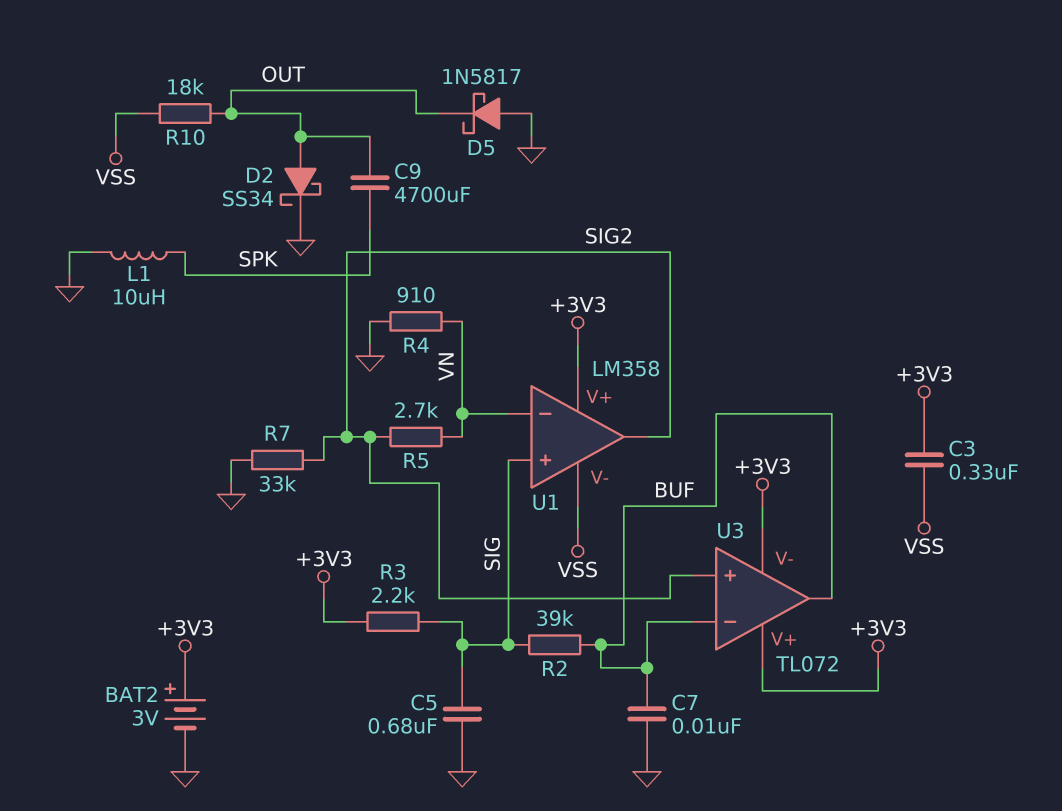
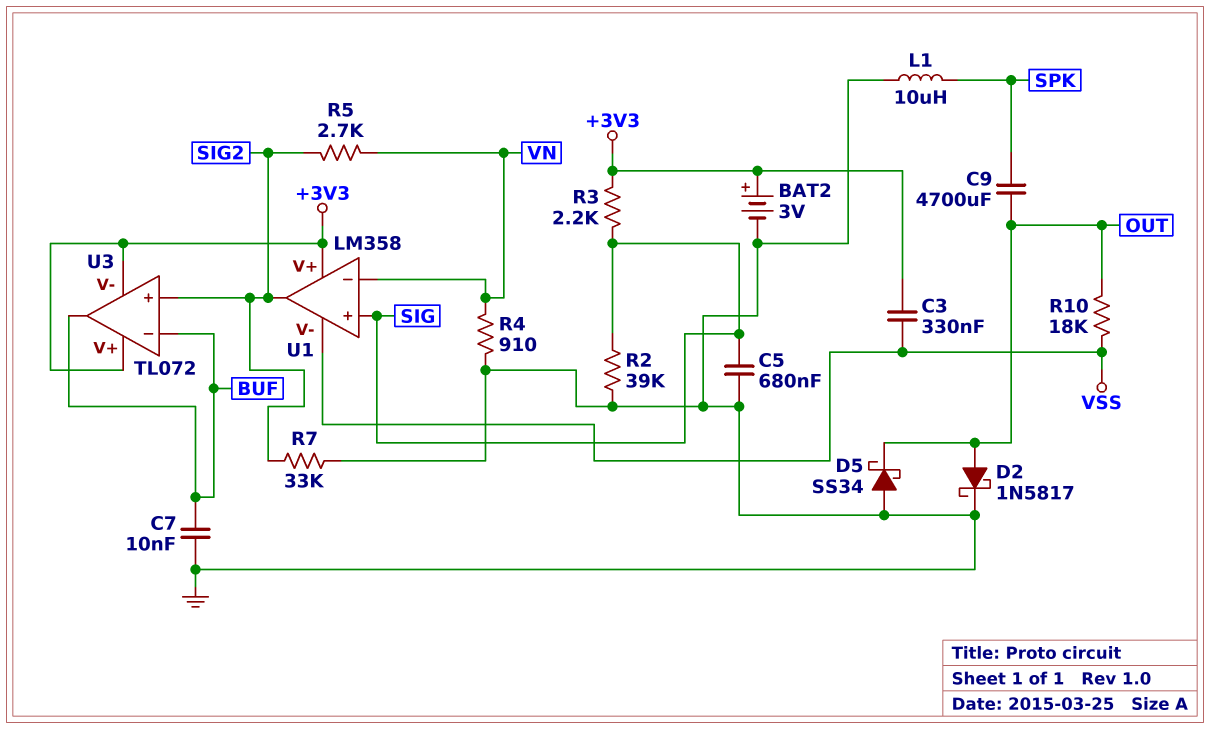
D2: schottky SS34 (A OUT, K GND) -> schottky 1N5817 (A OUT, K GND)
D5: schottky 1N5817 (A GND, K OUT) -> schottky SS34 (A GND, K OUT)
R2: 39k (BUF, SIG) -> 39k (GND, SIG)

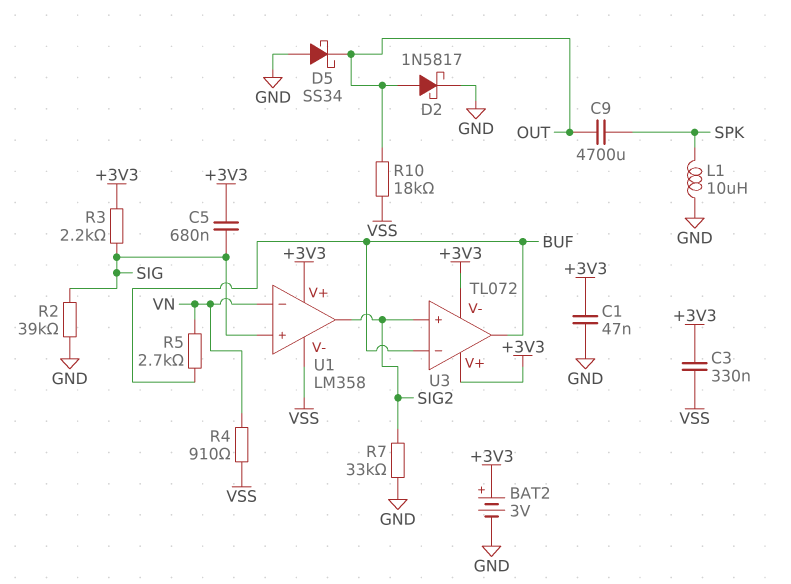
C1: none -> 47nF (+3V3, GND)
C5: 680nF (GND, SIG) -> 680nF (+3V3, SIG)
C7: 10nF (BUF, GND) -> none
R4: 910 (GND, VN) -> 910 (VN, VSS)
R5: 2.7k (SIG2, VN) -> 2.7k (BUF, VN)

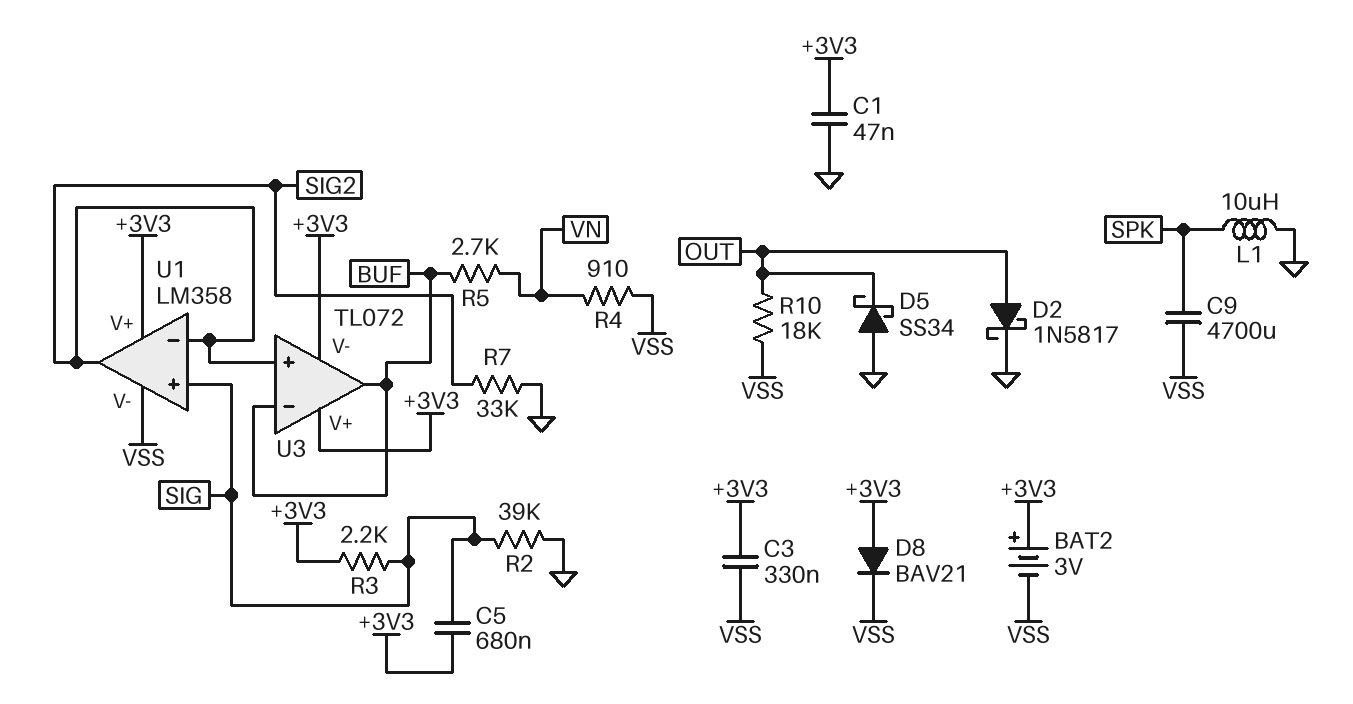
BAT2: 3V (plus +3V3, minus GND) -> 3V (plus +3V3, minus VSS)
C9: 4700uF (OUT, SPK) -> 4700uF (SPK, VSS)
D8: none -> diode BAV21 (A +3V3, K VSS)
U1 pin in-: VN -> SIG2

